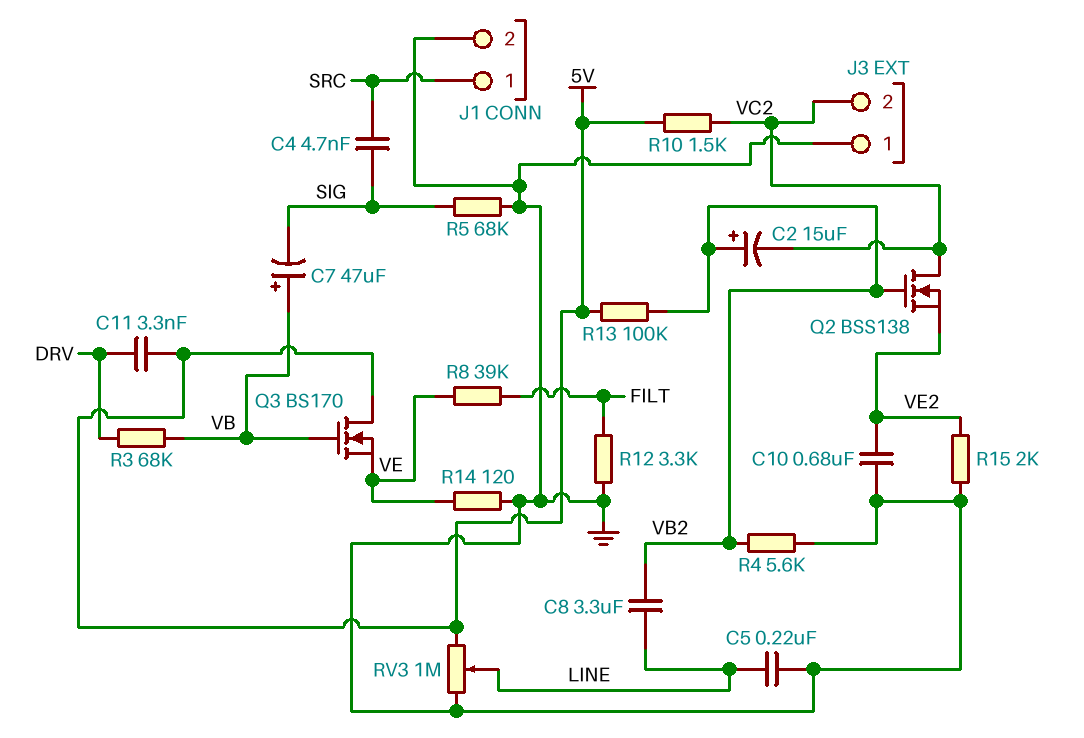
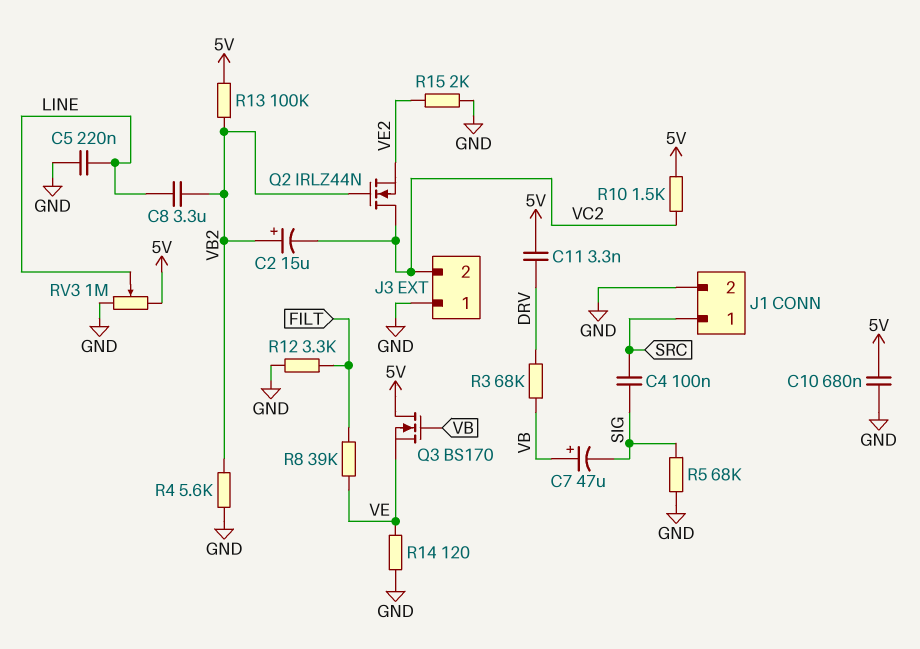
C4: 4.7nF (SIG, SRC) -> 100nF (SIG, SRC)
C10: 680nF (GND, VE2) -> 680nF (5V, GND)
Q2: NMOS BSS138 (G VB2, D VC2, S VE2) -> NMOS IRLZ44N (G VB2, D VC2, S VE2)

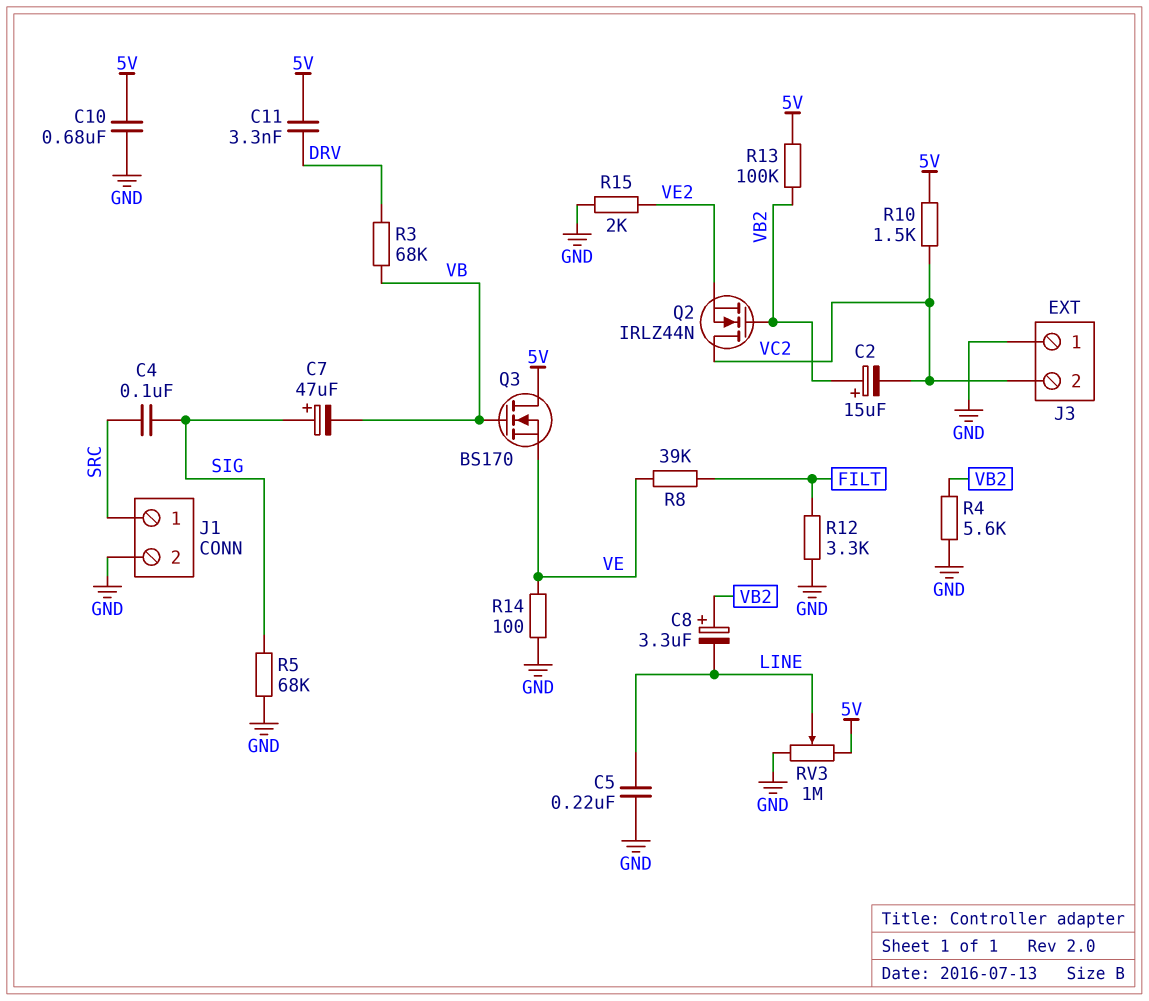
C7: 47uF (plus VB, minus SIG) -> 47uF (plus SIG, minus VB)
C8: 3.3uF (LINE, VB2) -> 3.3uF (plus VB2, minus LINE)
R14: 120 (GND, VE) -> 100 (GND, VE)

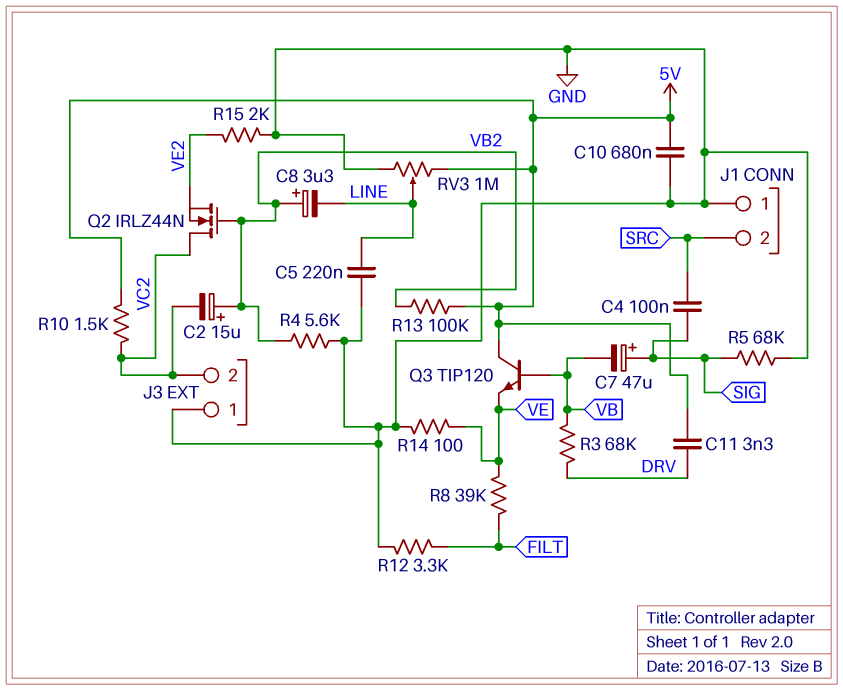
J1 pin 1: SRC -> GND
J1 pin 2: GND -> SRC
Q3: NMOS BS170 (G VB, D 5V, S VE) -> NPN TIP120 (B VB, C 5V, E VE)

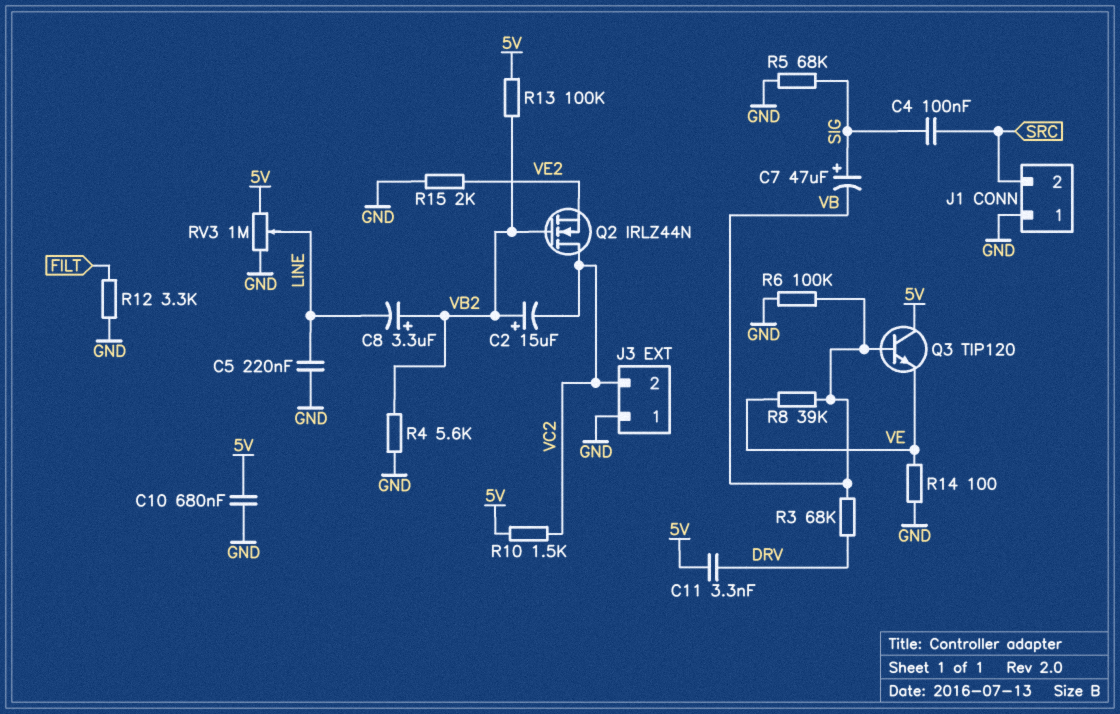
R6: none -> 100k (GND, VB)
R8: 39k (FILT, VE) -> 39k (VB, VE)

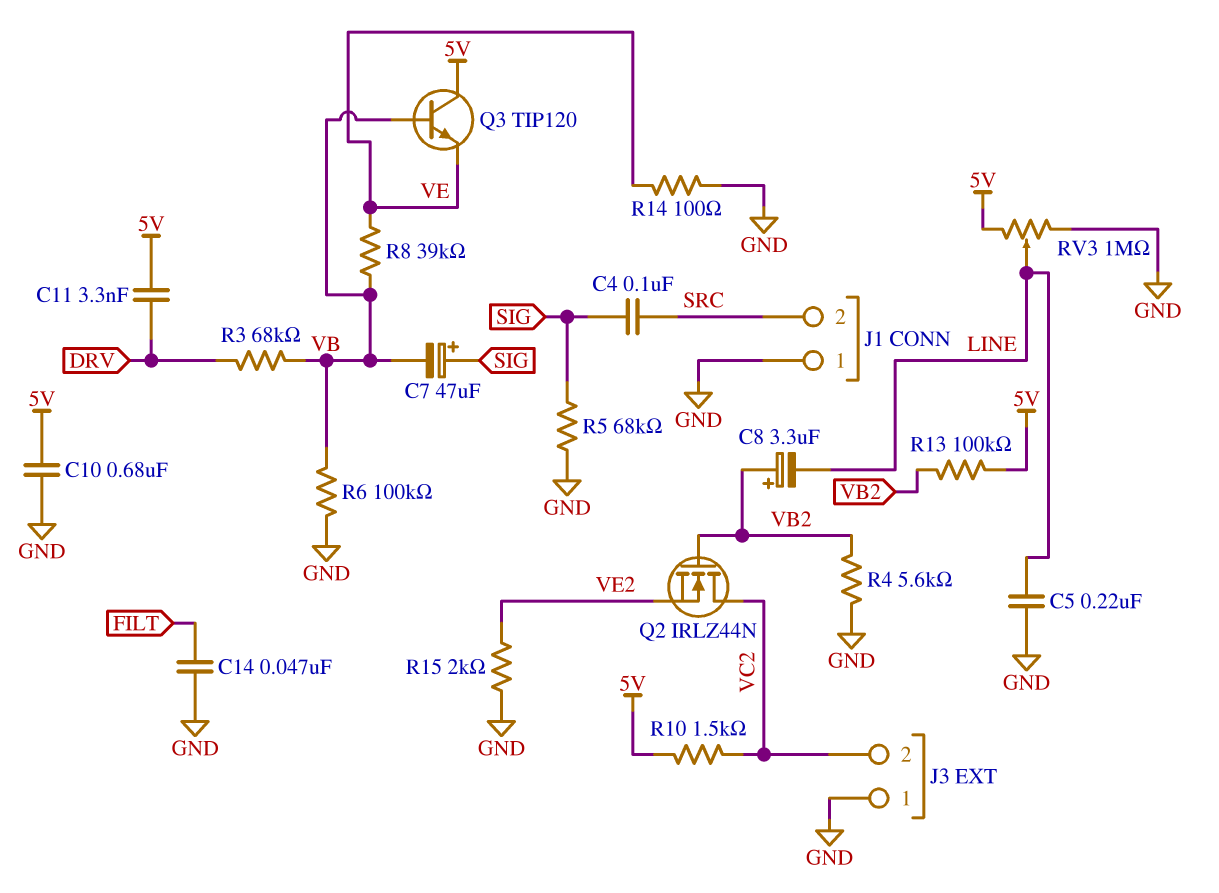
C2: 15uF (plus VB2, minus VC2) -> none
C14: none -> 47nF (FILT, GND)
R12: 3.3k (FILT, GND) -> none

